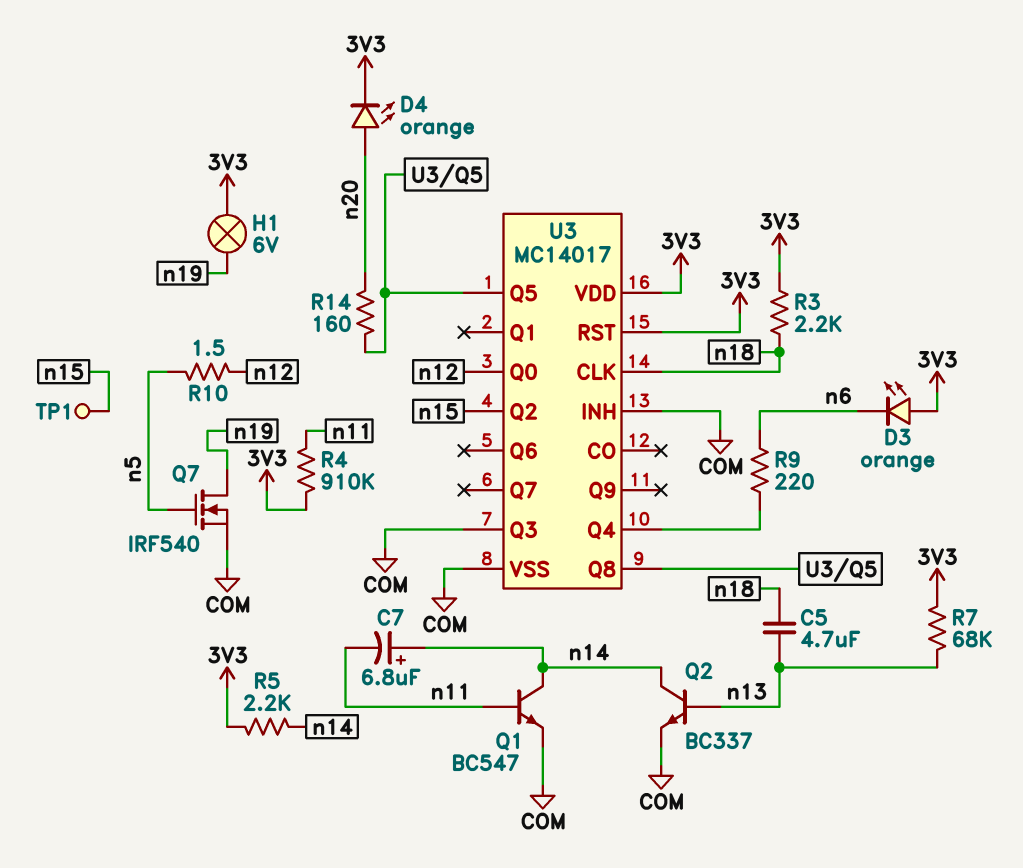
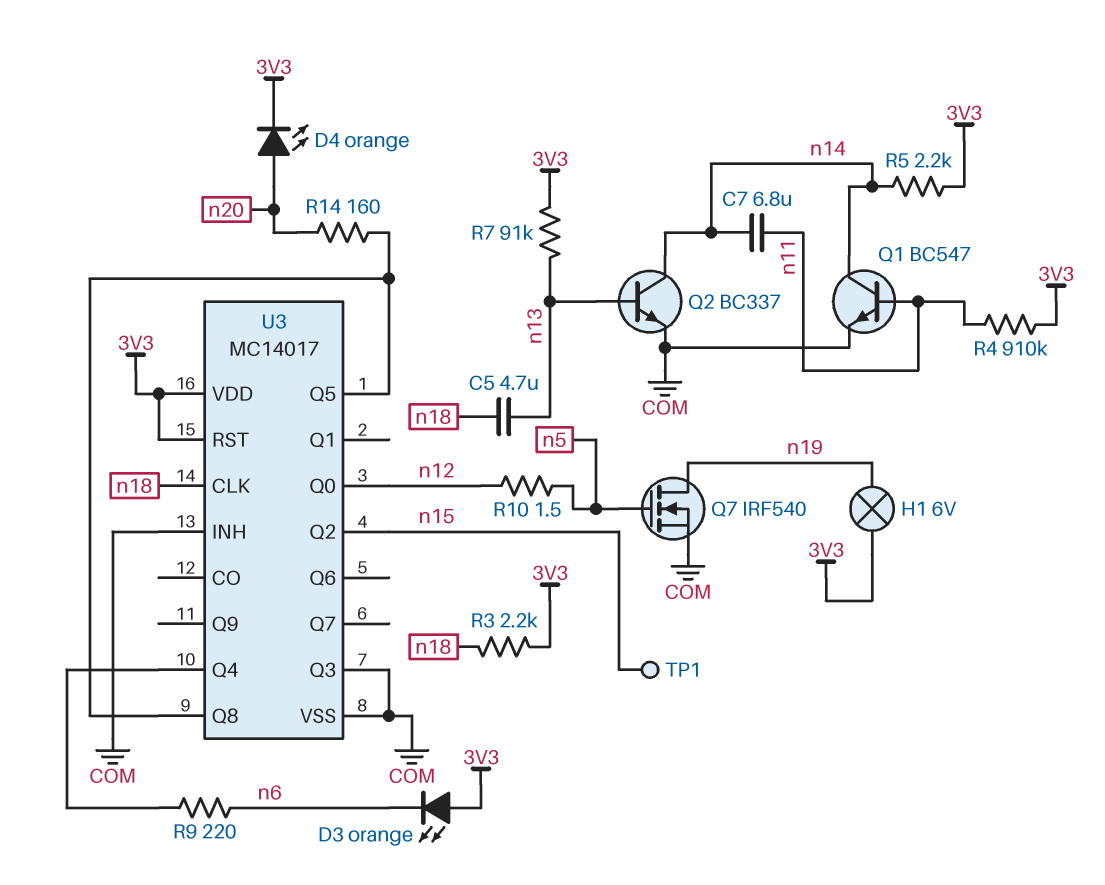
C7: 6.8uF (plus n14, minus n11) -> 6.8uF (n11, n14)
R7: 68k (3V3, n13) -> 91k (3V3, n13)

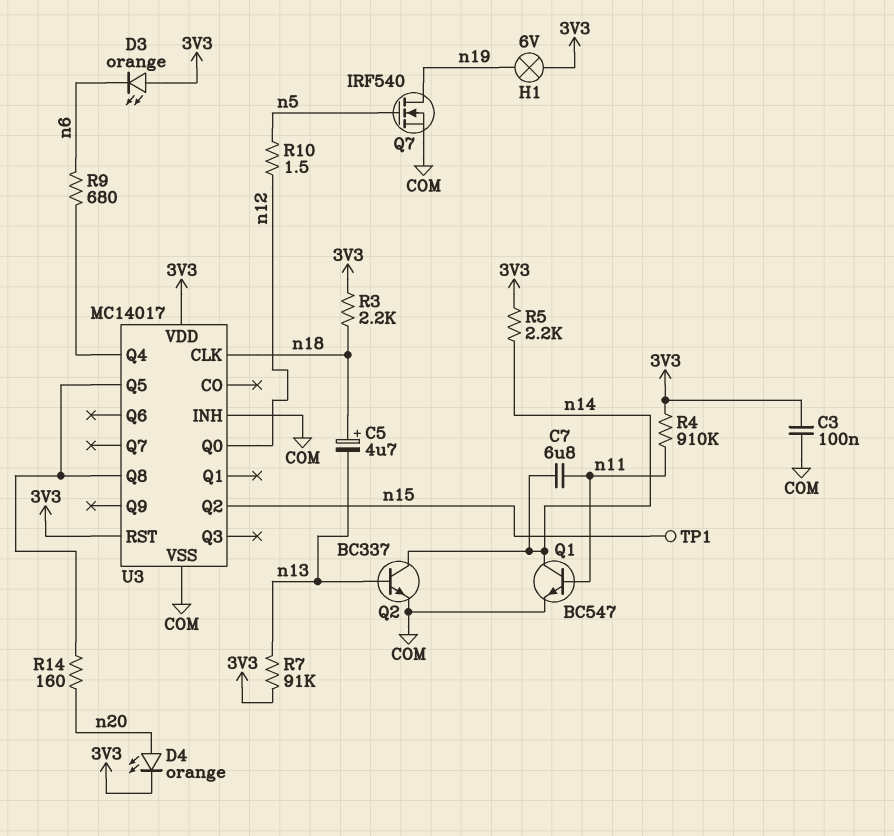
C3: none -> 100nF (3V3, COM)
C5: 4.7uF (n13, n18) -> 4.7uF (plus n18, minus n13)
R9: 220 (U3/Q4, n6) -> 680 (U3/Q4, n6)
U3 pin Q3: COM -> none

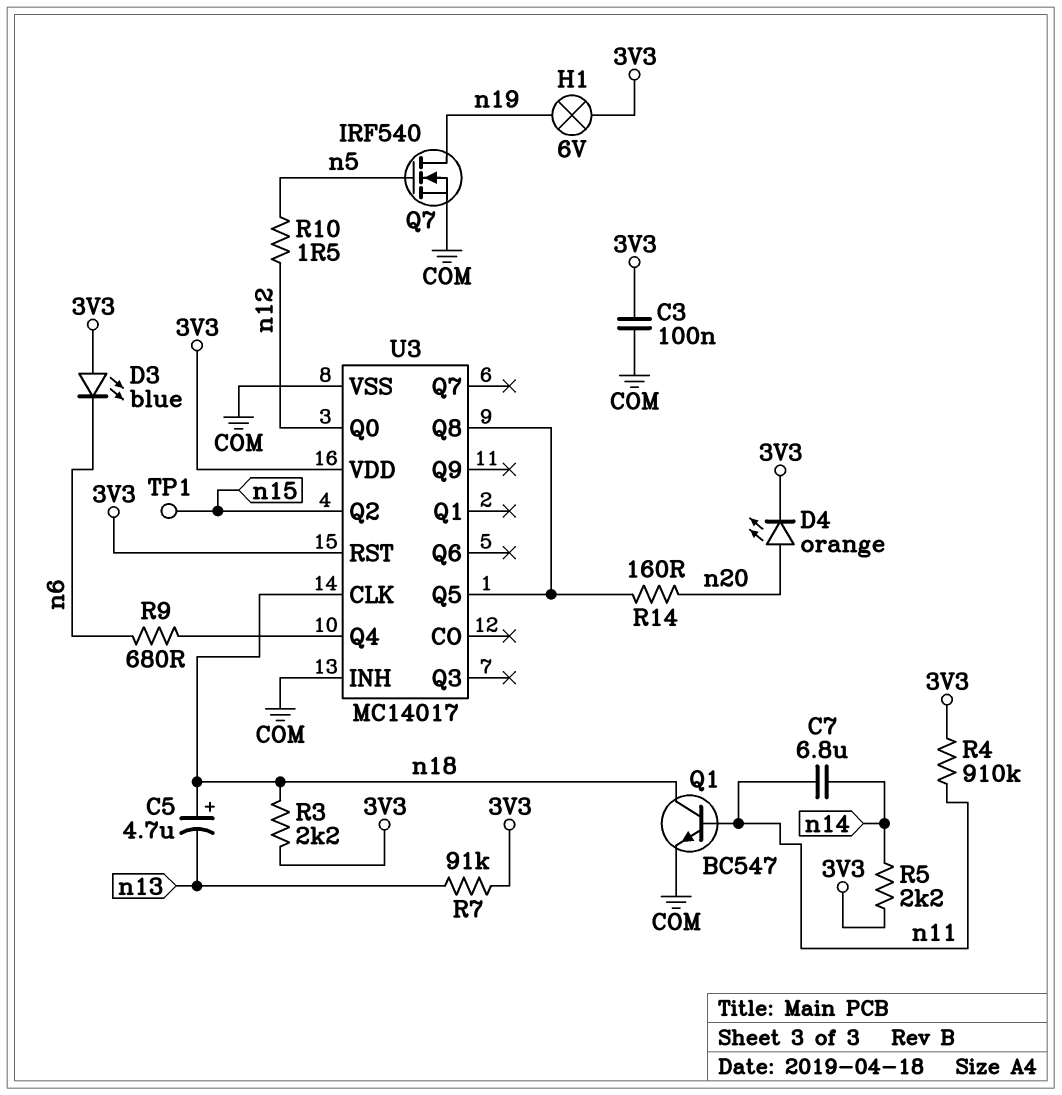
D3: LED orange (A 3V3, K n6) -> LED blue (A 3V3, K n6)
Q1: NPN BC547 (B n11, C n14, E COM) -> NPN BC547 (B n11, C n18, E COM)
Q2: NPN BC337 (B n13, C n14, E COM) -> none

